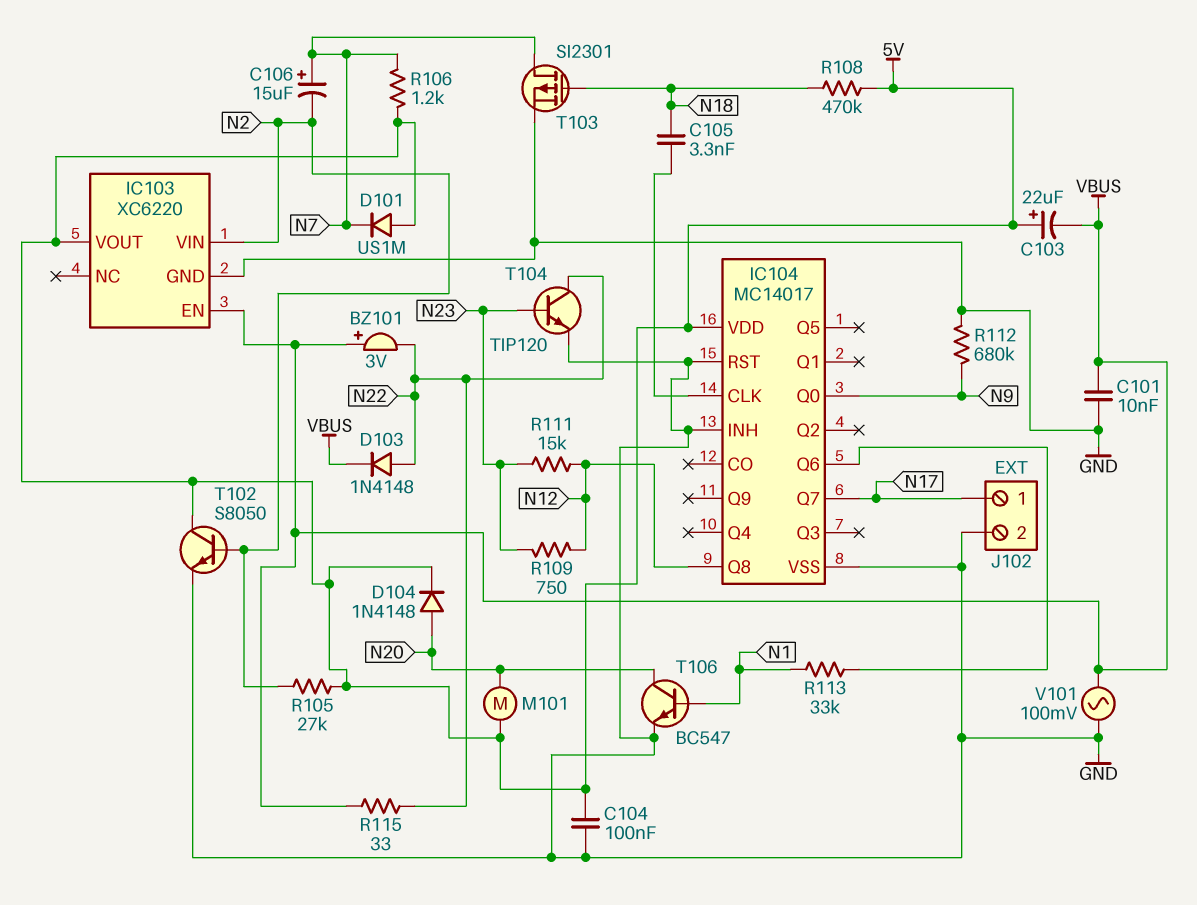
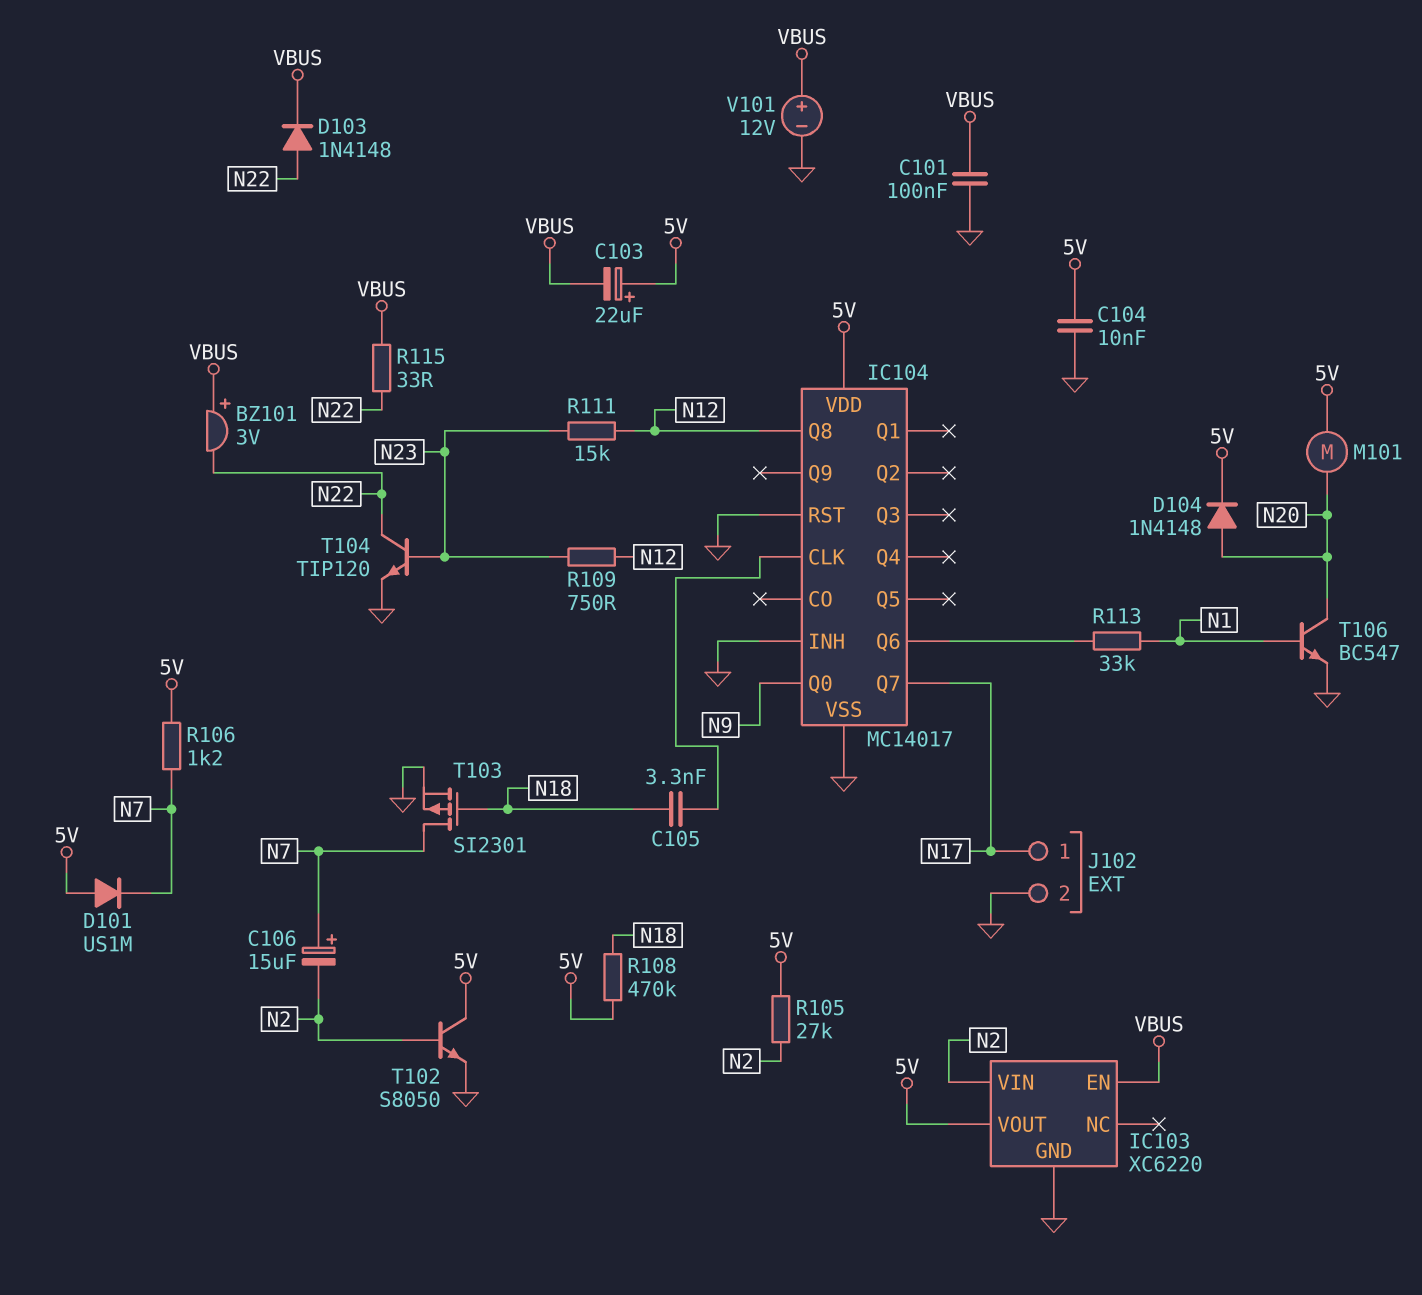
C101: 10nF (GND, VBUS) -> 100nF (GND, VBUS)
C104: 100nF (5V, GND) -> 10nF (5V, GND)
R112: 680k (GND, N9) -> none
V101: AC 100mV (GND, VBUS) -> 12V (plus VBUS, minus GND)

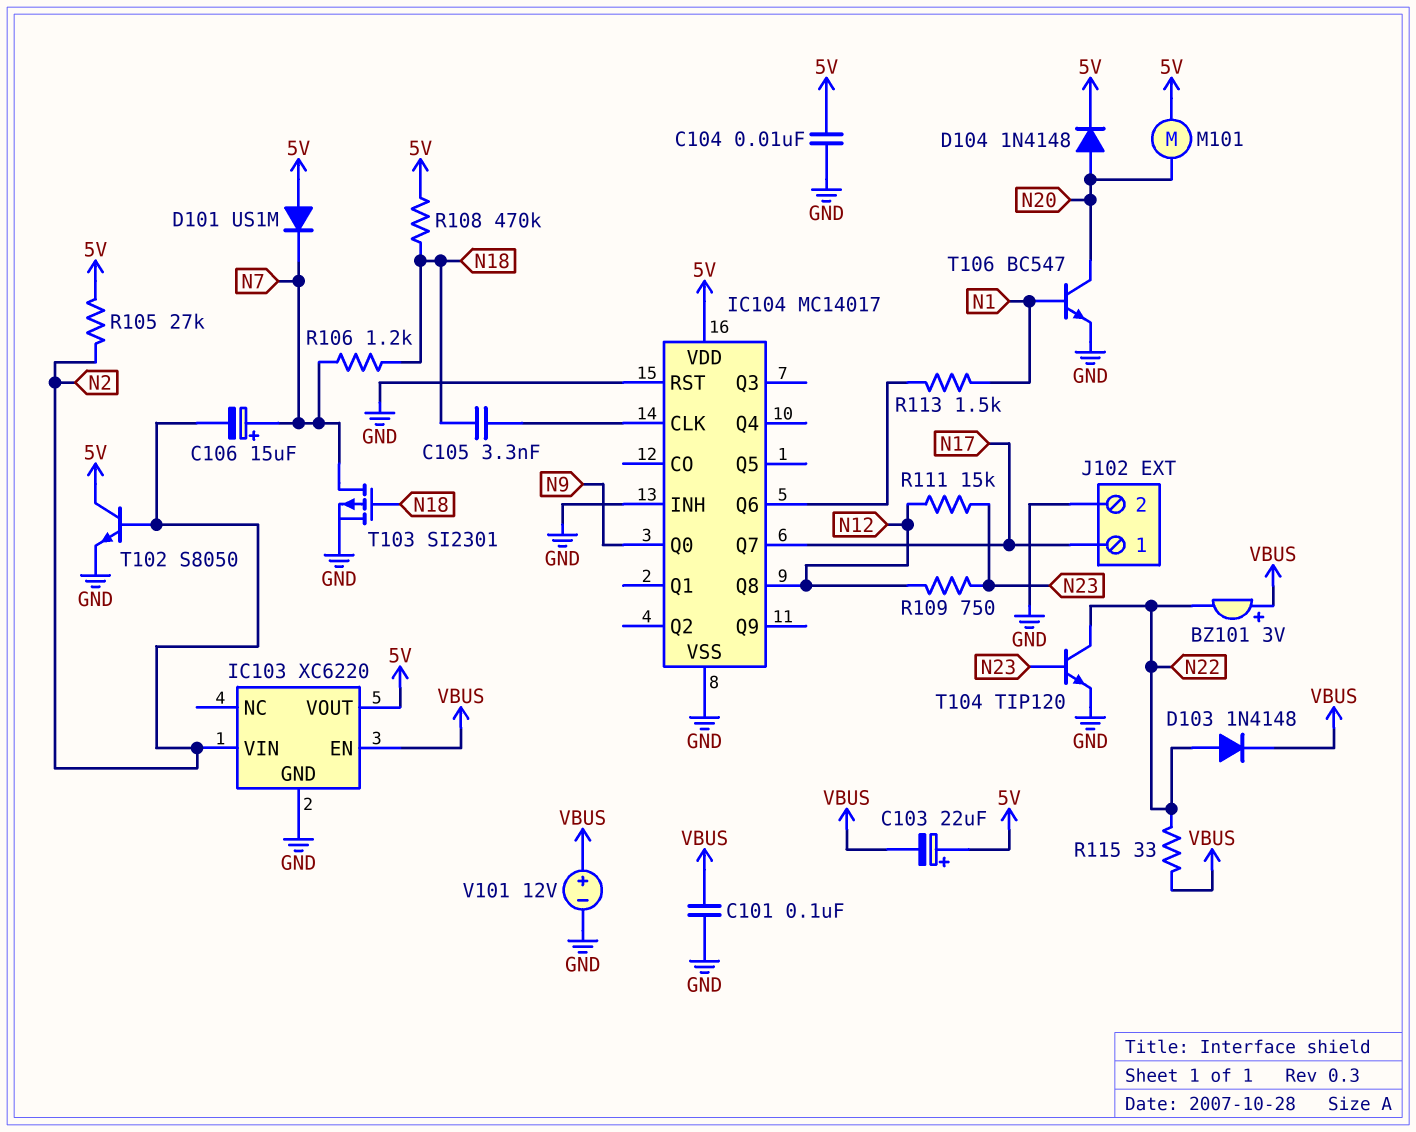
R106: 1.2k (5V, N7) -> 1.2k (N7, N18)
R113: 33k (IC104/Q6, N1) -> 1.5k (IC104/Q6, N1)

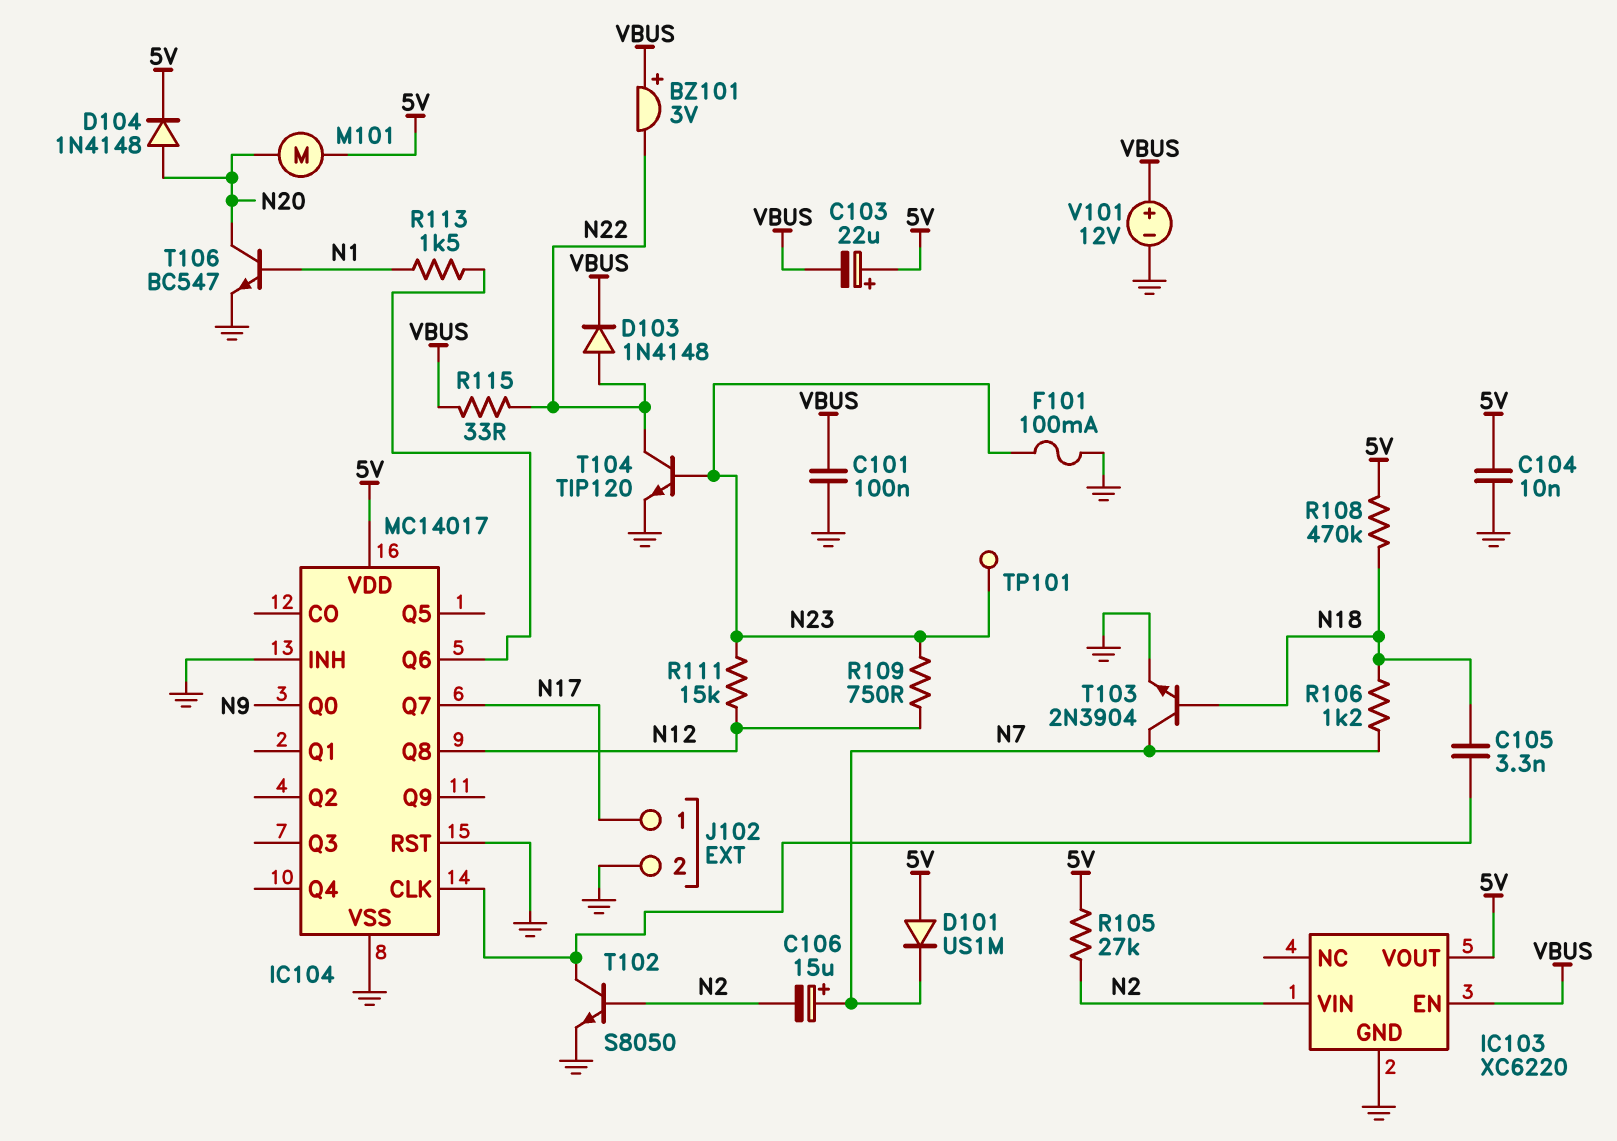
F101: none -> 100mA (GND, N23)
T102: NPN S8050 (B N2, C 5V, E GND) -> NPN S8050 (B N2, C IC104/CLK, E GND)
T103: PMOS SI2301 (G N18, D N7, S GND) -> NPN 2N3904 (B N18, C N7, E GND)
TP101: none -> test point (N23)

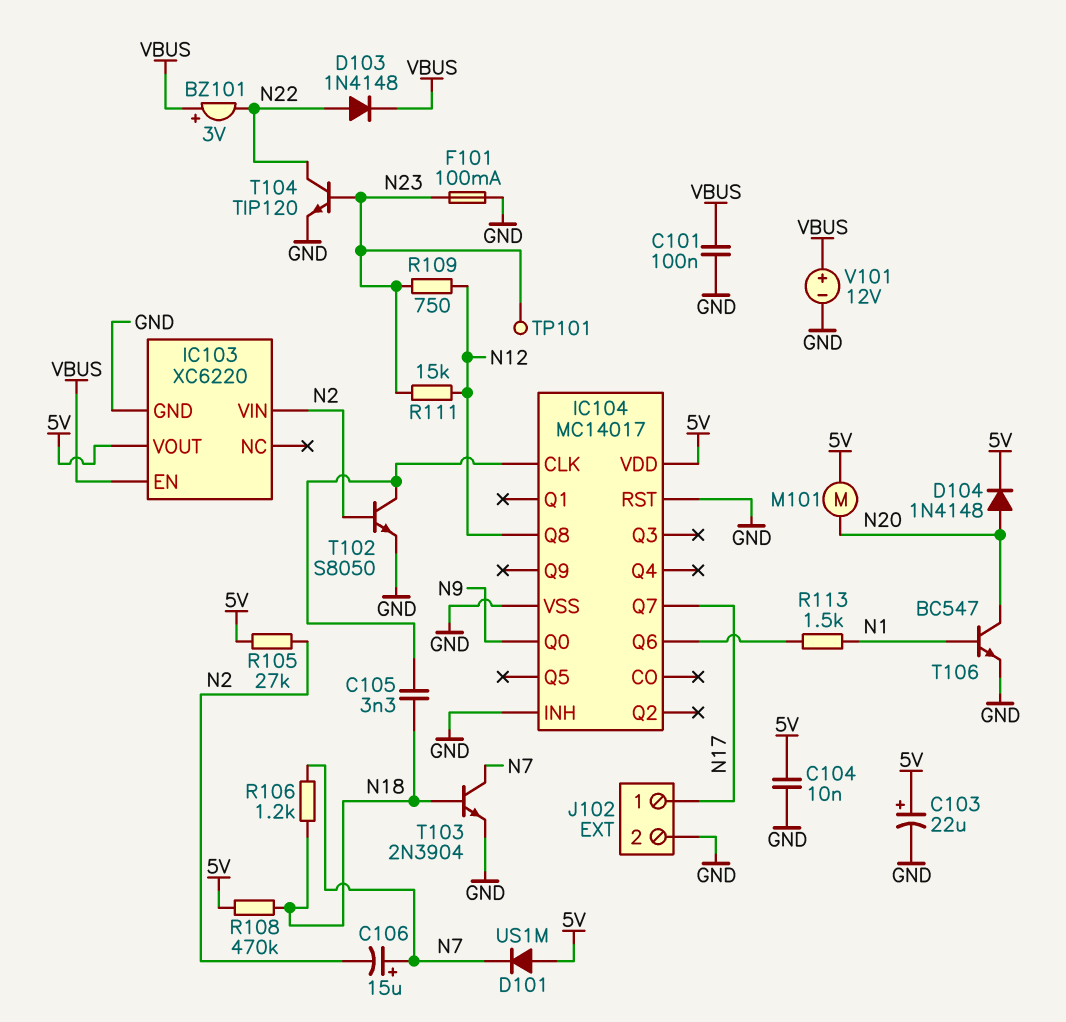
C103: 22uF (plus 5V, minus VBUS) -> 22uF (plus 5V, minus GND)
R115: 33 (N22, VBUS) -> none

